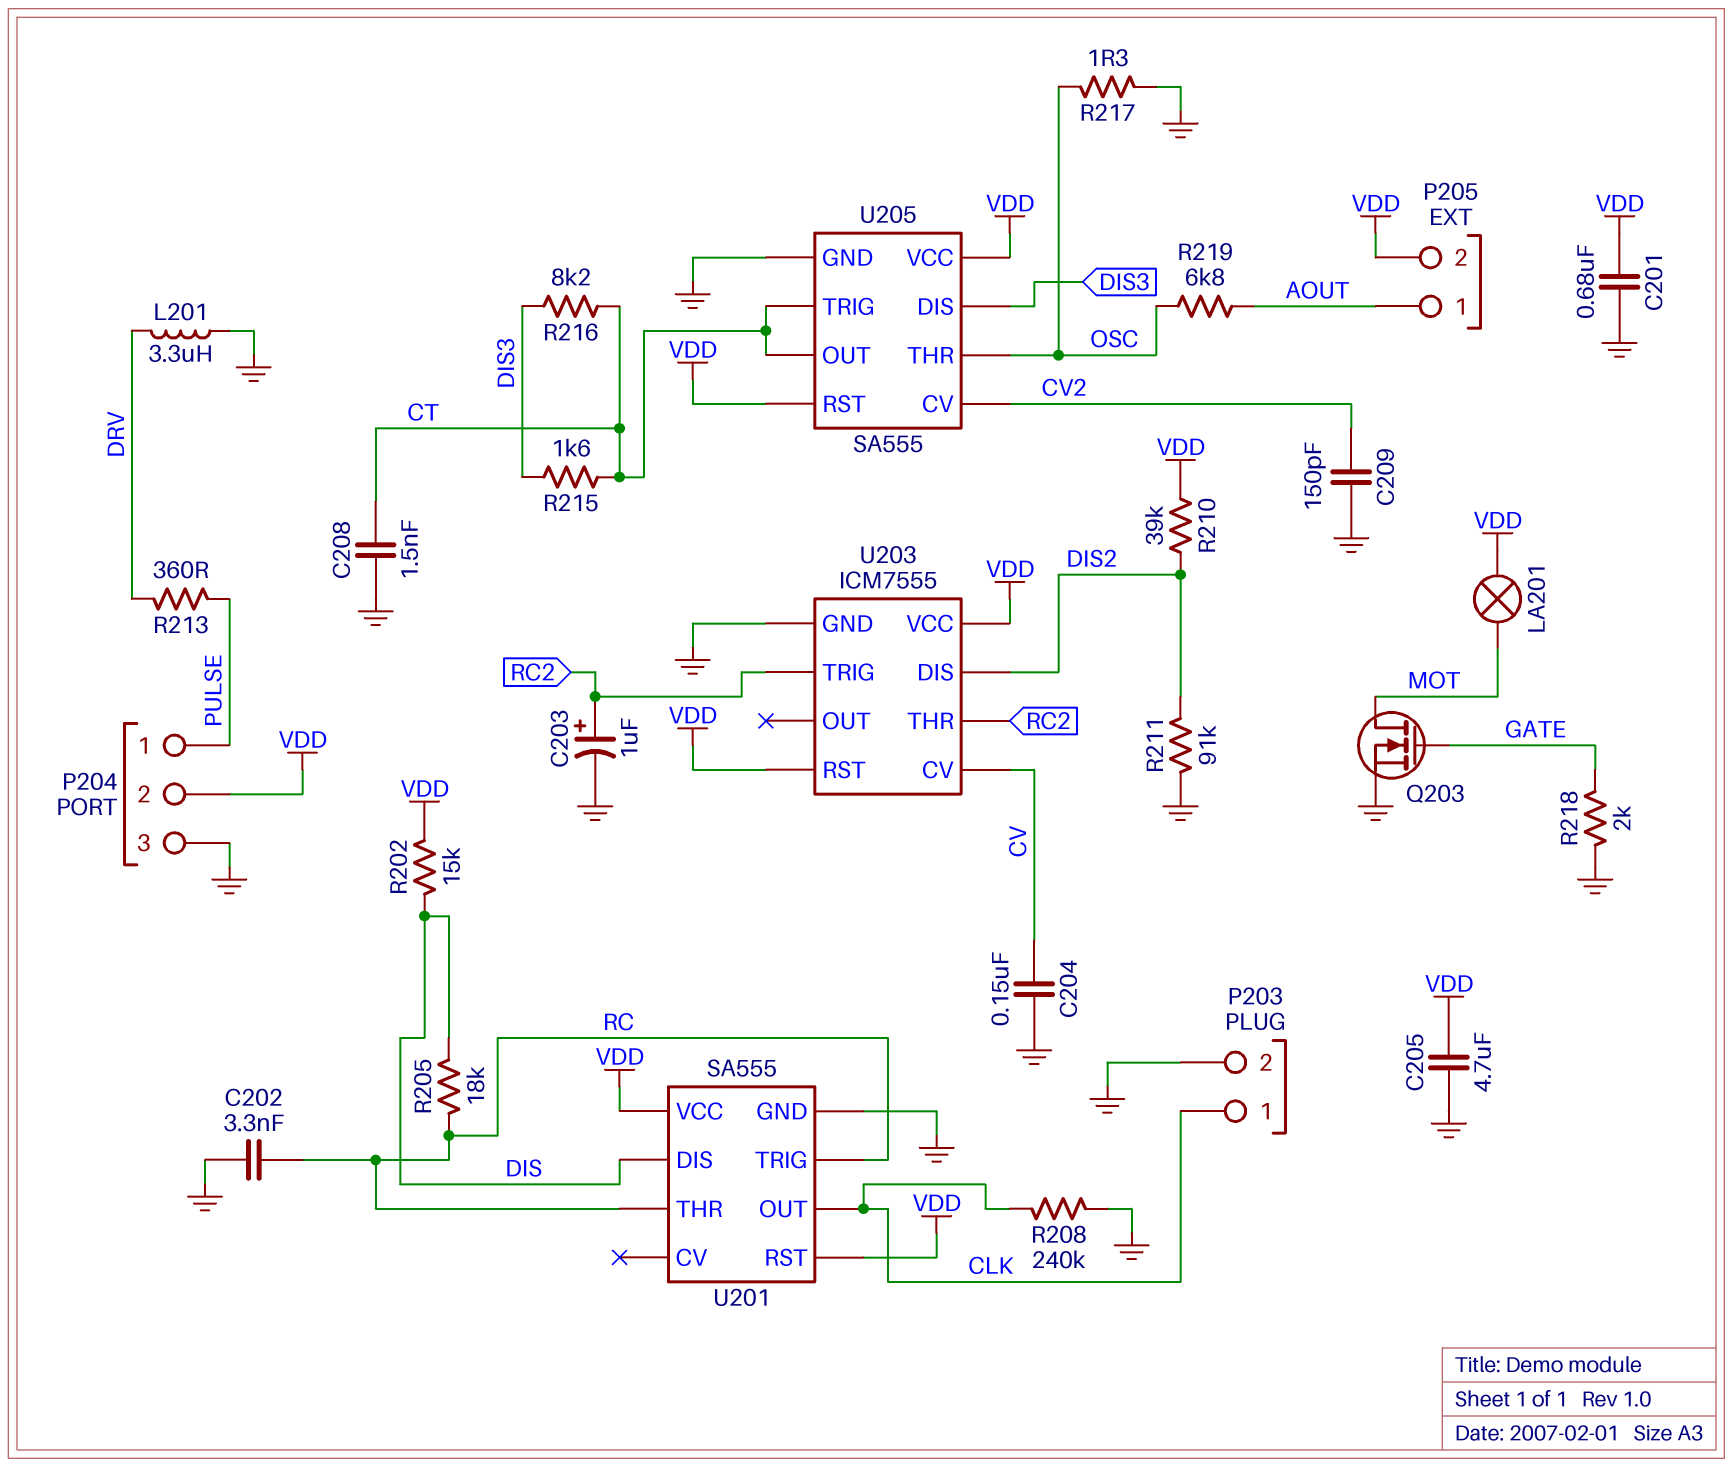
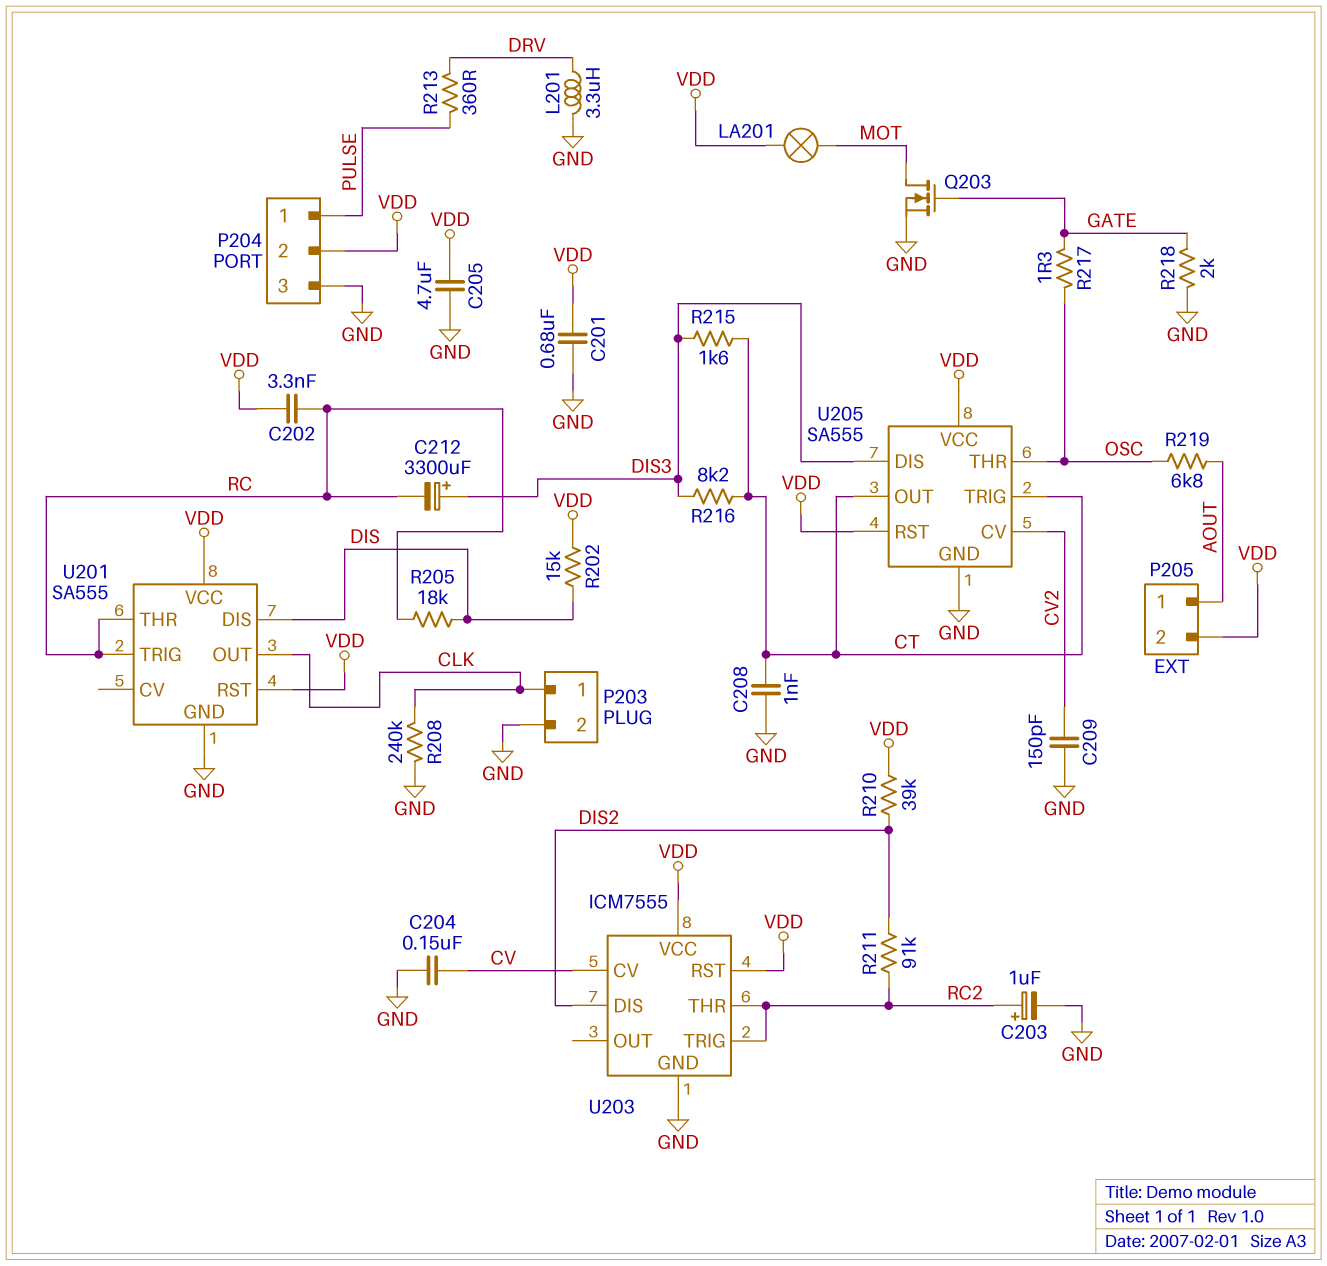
C202: 3.3nF (GND, RC) -> 3.3nF (RC, VDD)
C208: 1.5nF (CT, GND) -> 1nF (CT, GND)
C212: none -> 3300uF (plus DIS3, minus RC)
R211: 91k (DIS2, GND) -> 91k (DIS2, RC2)
R217: 1.3 (GND, OSC) -> 1.3 (GATE, OSC)

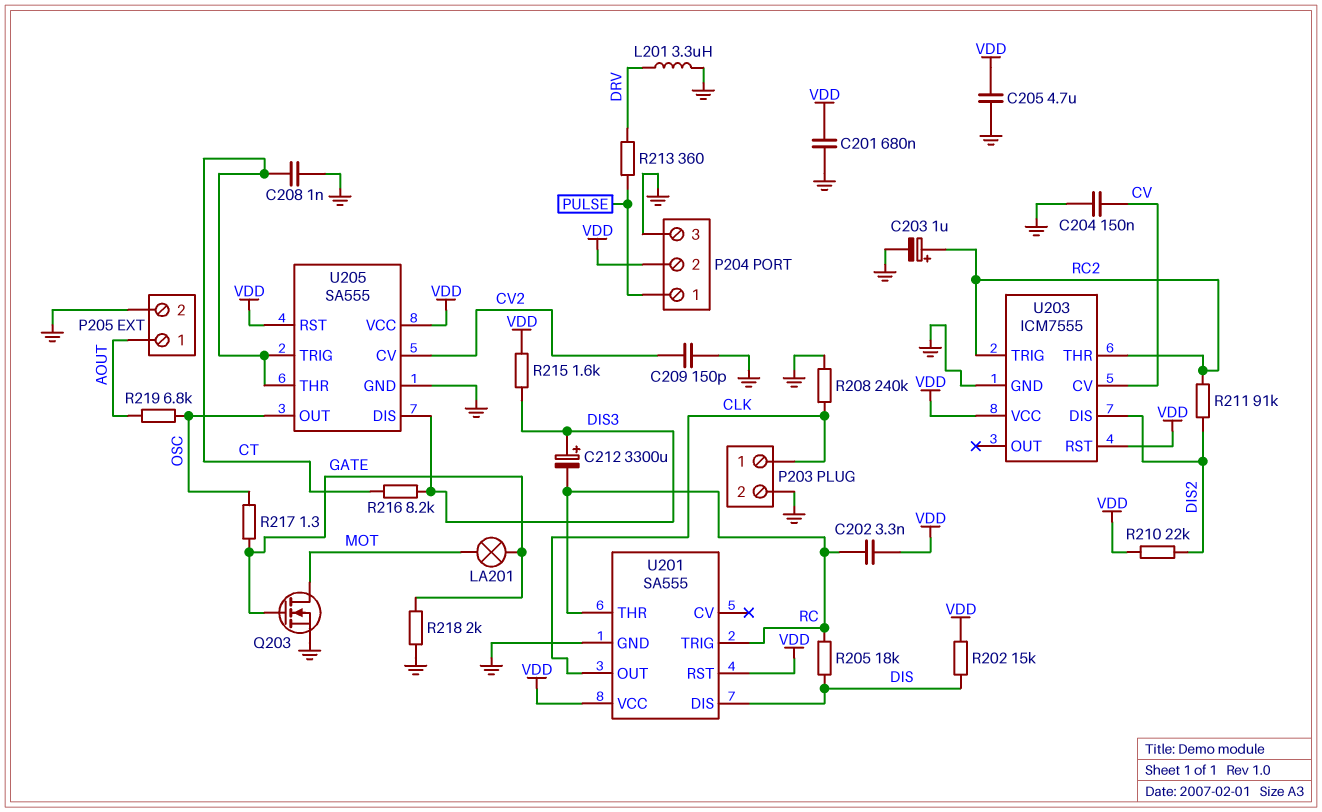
LA201: lamp (MOT, VDD) -> lamp (GATE, MOT)
P205 pin 2: VDD -> GND
R210: 39k (DIS2, VDD) -> 22k (DIS2, VDD)
R215: 1.6k (CT, DIS3) -> 1.6k (DIS3, VDD)
U205 pin OUT: CT -> OSC
U205 pin THR: OSC -> CT

